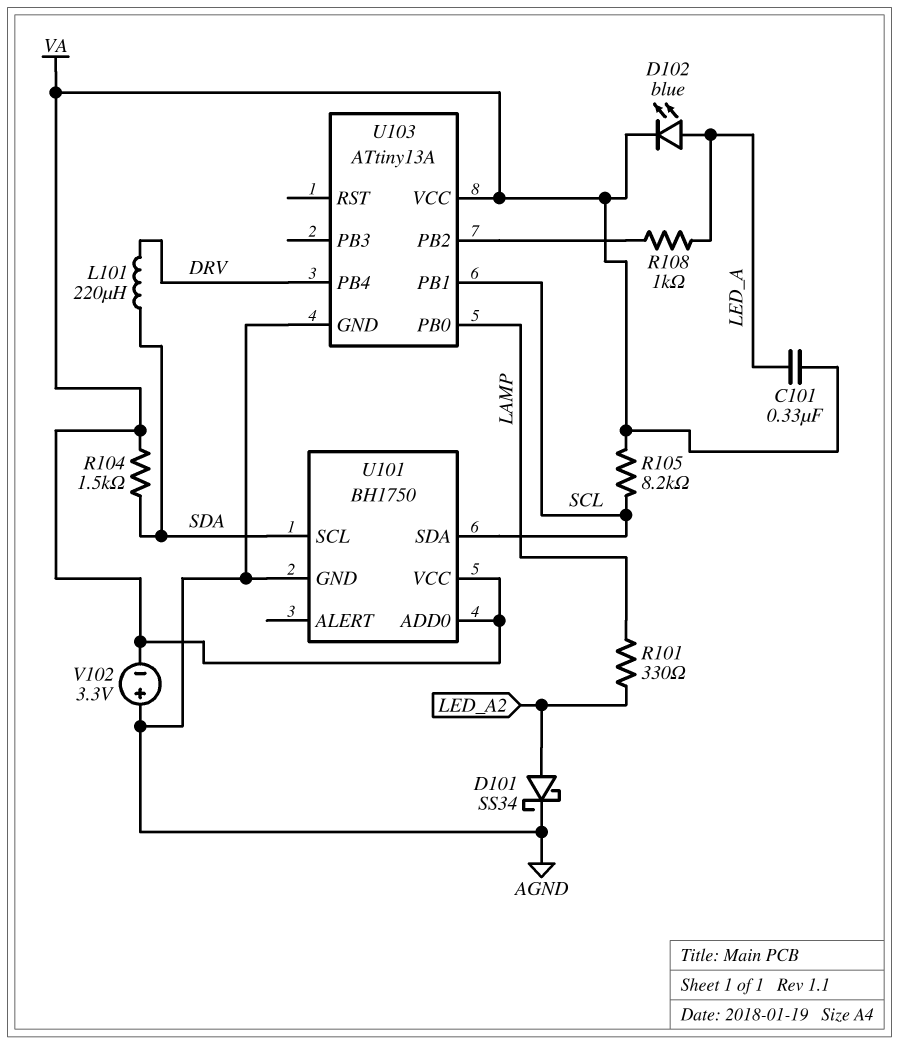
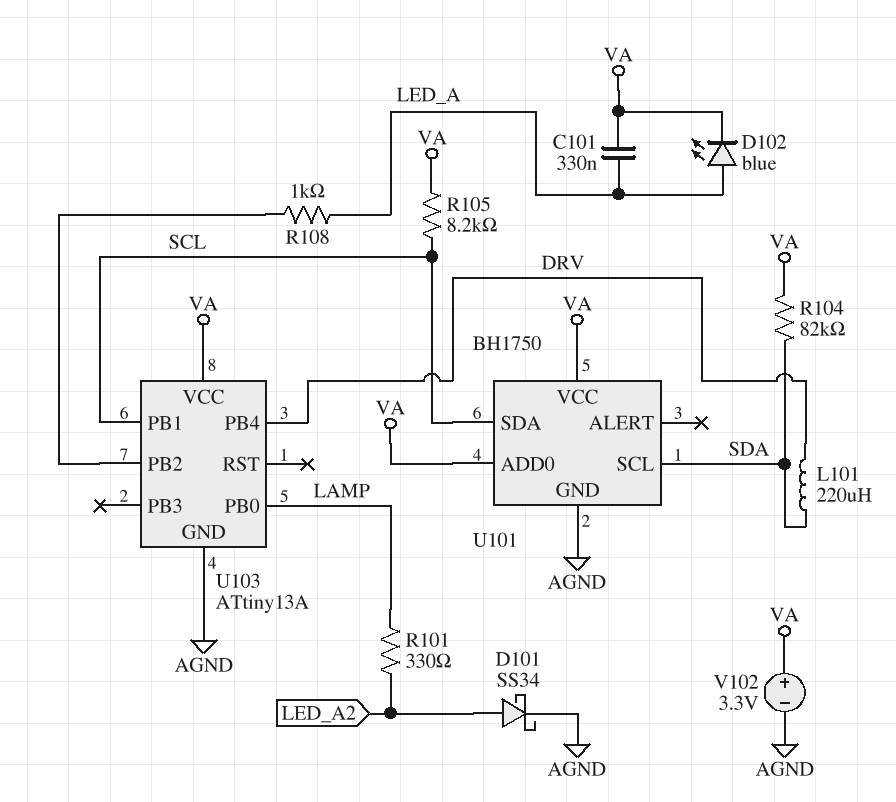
R104: 1.5k (SDA, VA) -> 82k (SDA, VA)
V102: 3.3V (plus AGND, minus VA) -> 3.3V (plus VA, minus AGND)

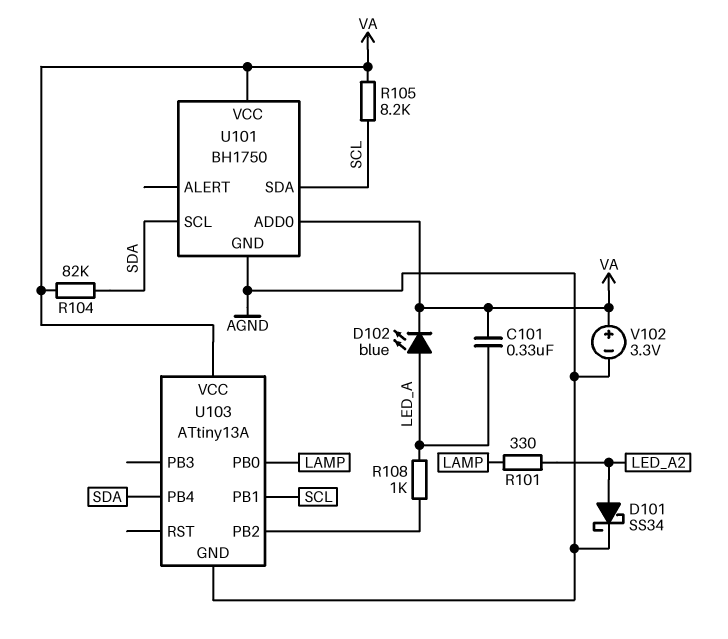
L101: 220uH (DRV, SDA) -> none
U103 pin PB4: DRV -> SDA

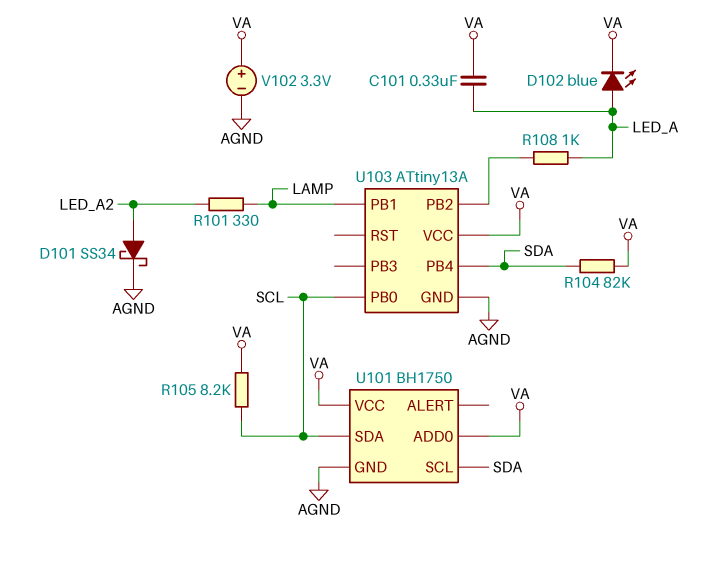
U103 pin PB0: LAMP -> SCL
U103 pin PB1: SCL -> LAMP

